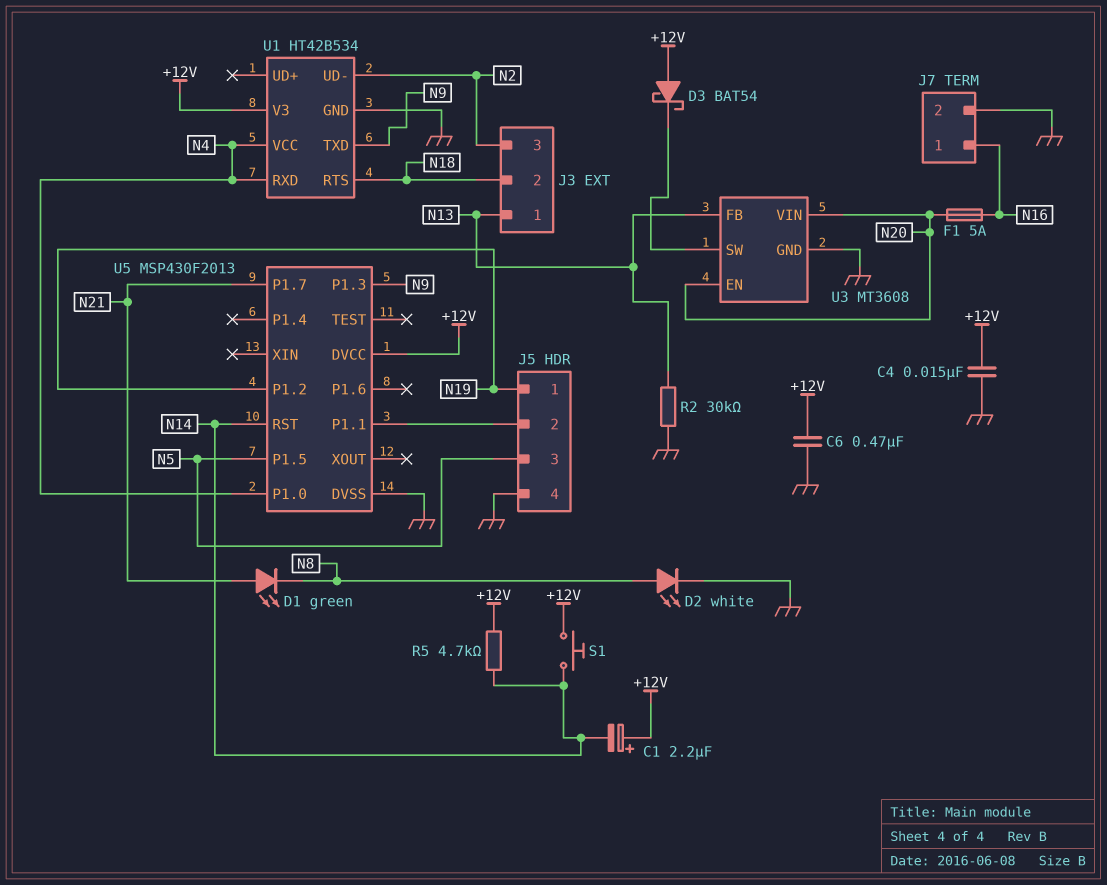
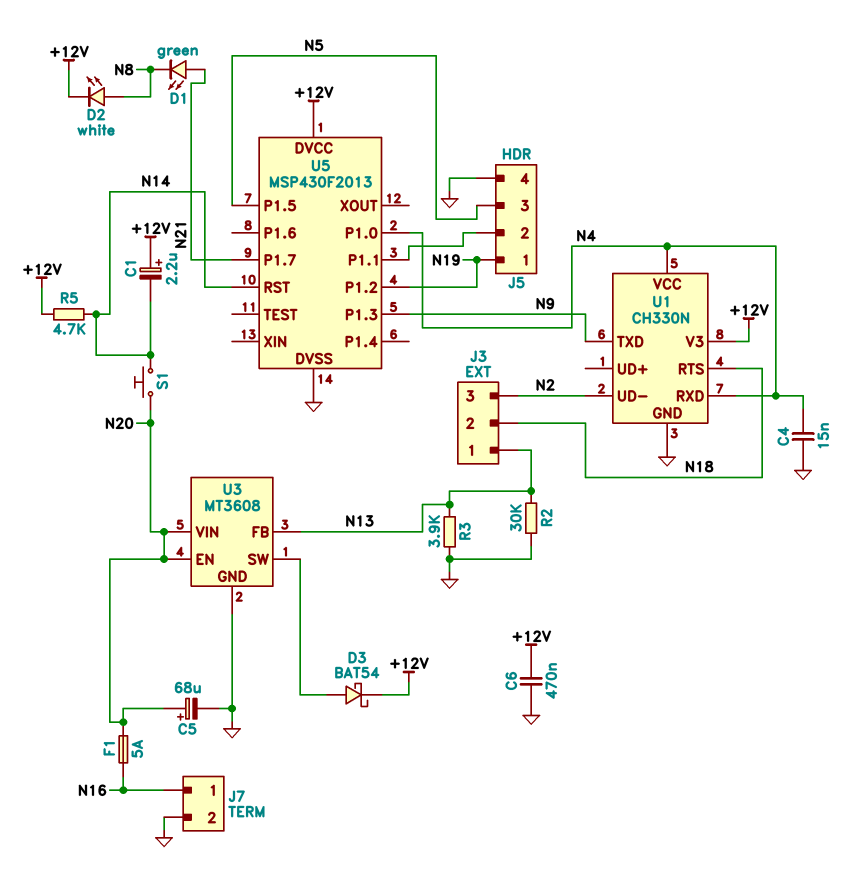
C4: 15nF (+12V, GND) -> 15nF (GND, N4)
C5: none -> 68uF (plus N20, minus GND)
D2: LED white (A N8, K GND) -> LED white (A N8, K +12V)
D3: schottky BAT54 (A +12V, K U3/SW) -> schottky BAT54 (A U3/SW, K +12V)
R3: none -> 3.9k (GND, N13)
S1: button (+12V, N14) -> button (N14, N20)
U1: HT42B534 -> CH330N

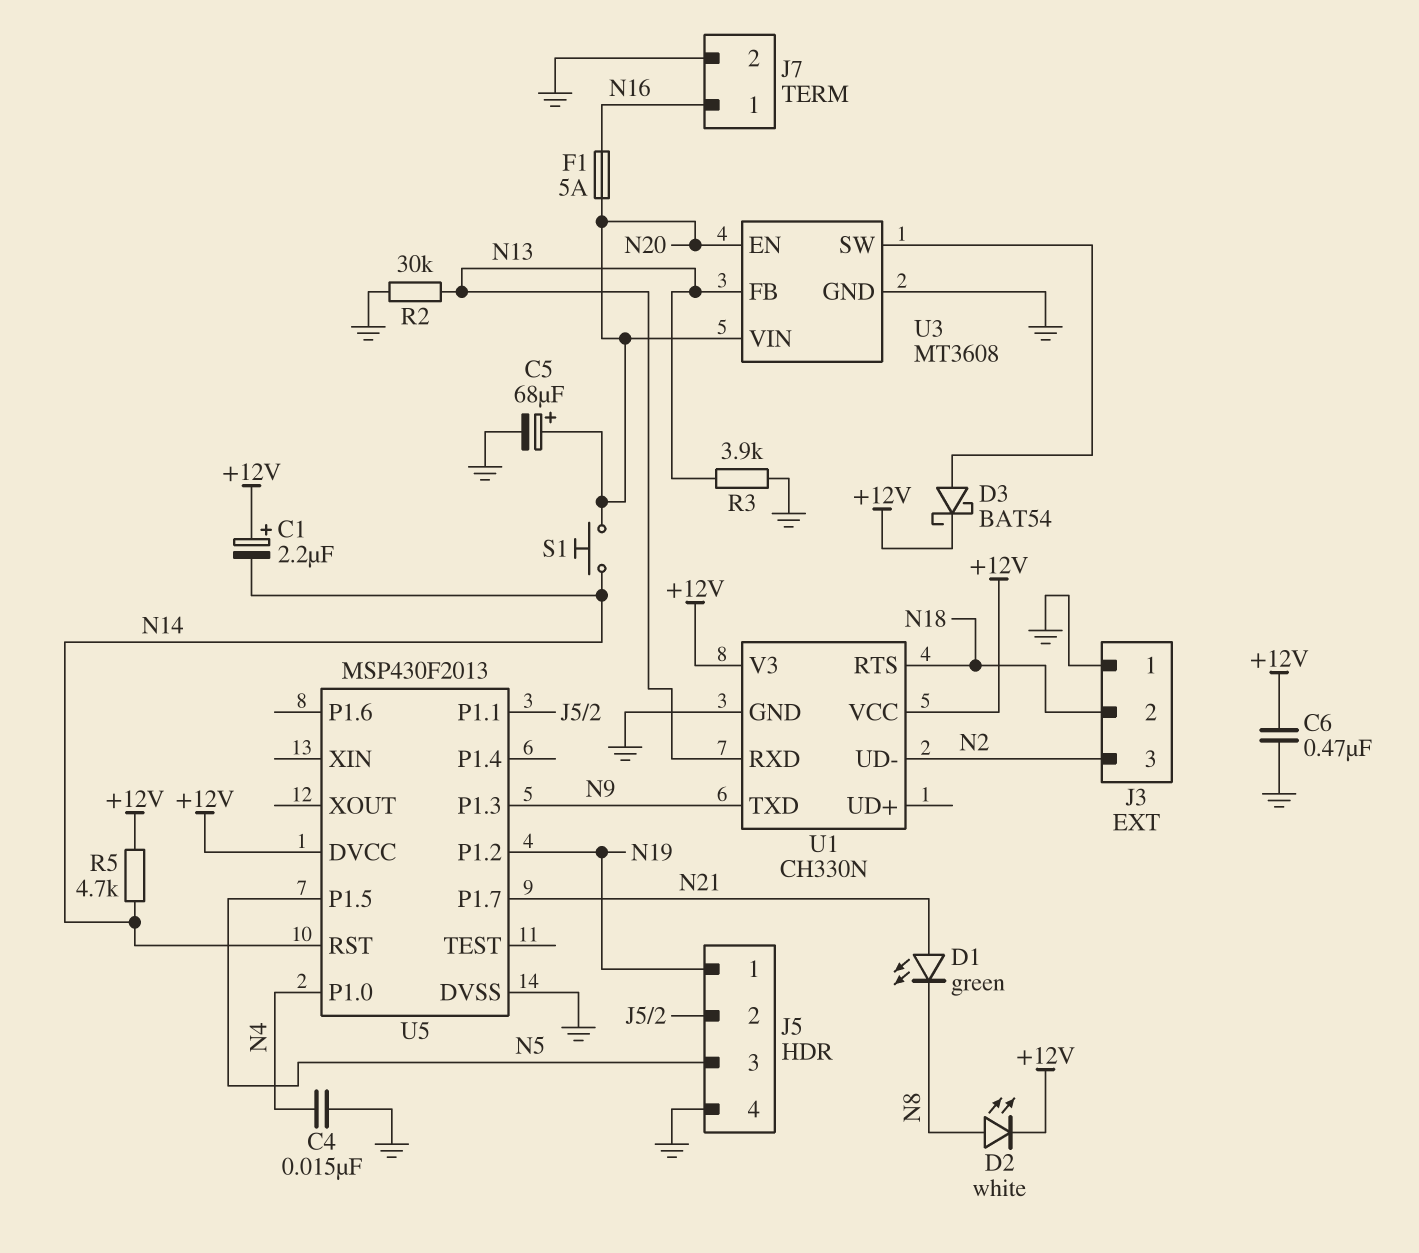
J3 pin 1: N13 -> GND
U1 pin RXD: N4 -> N13
U1 pin VCC: N4 -> +12V

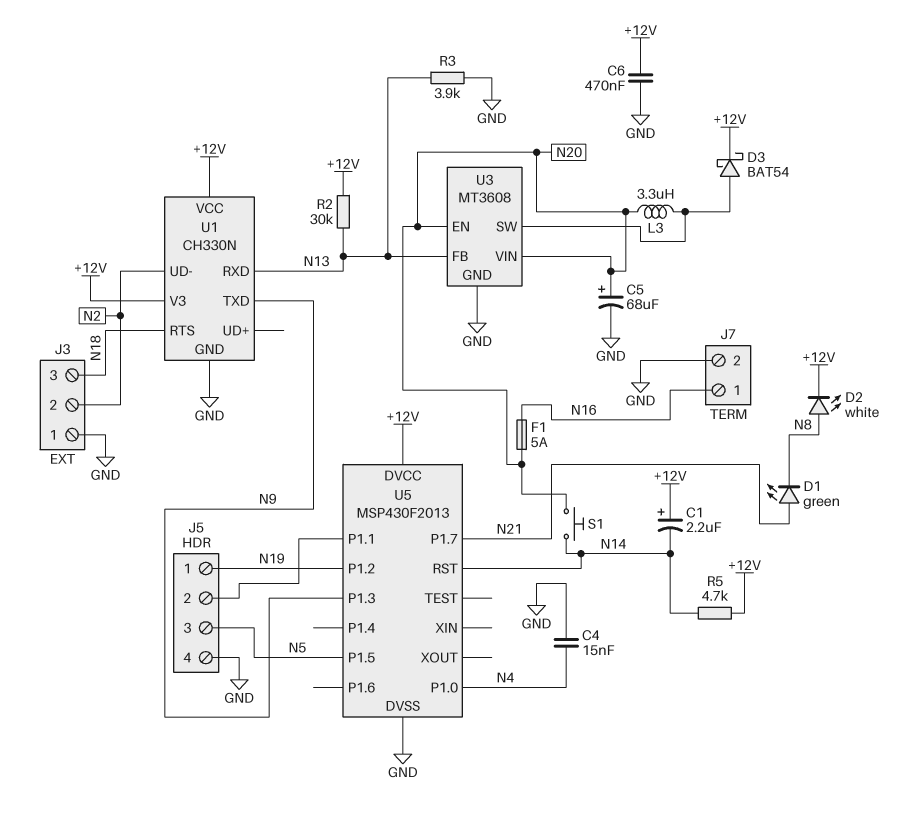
J3 pin 2: N18 -> N2
J3 pin 3: N2 -> N18
L3: none -> 3.3uH (N20, U3/SW)
R2: 30k (GND, N13) -> 30k (+12V, N13)

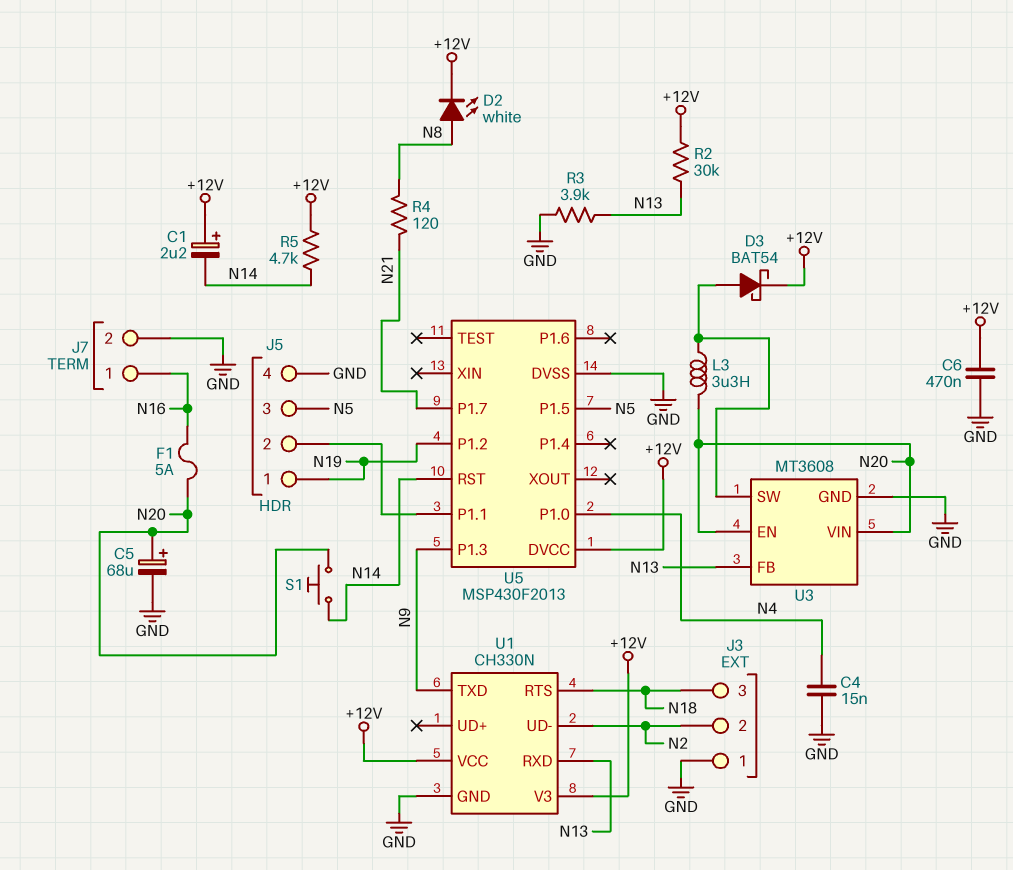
D1: LED green (A N21, K N8) -> none
R4: none -> 120 (N8, N21)

